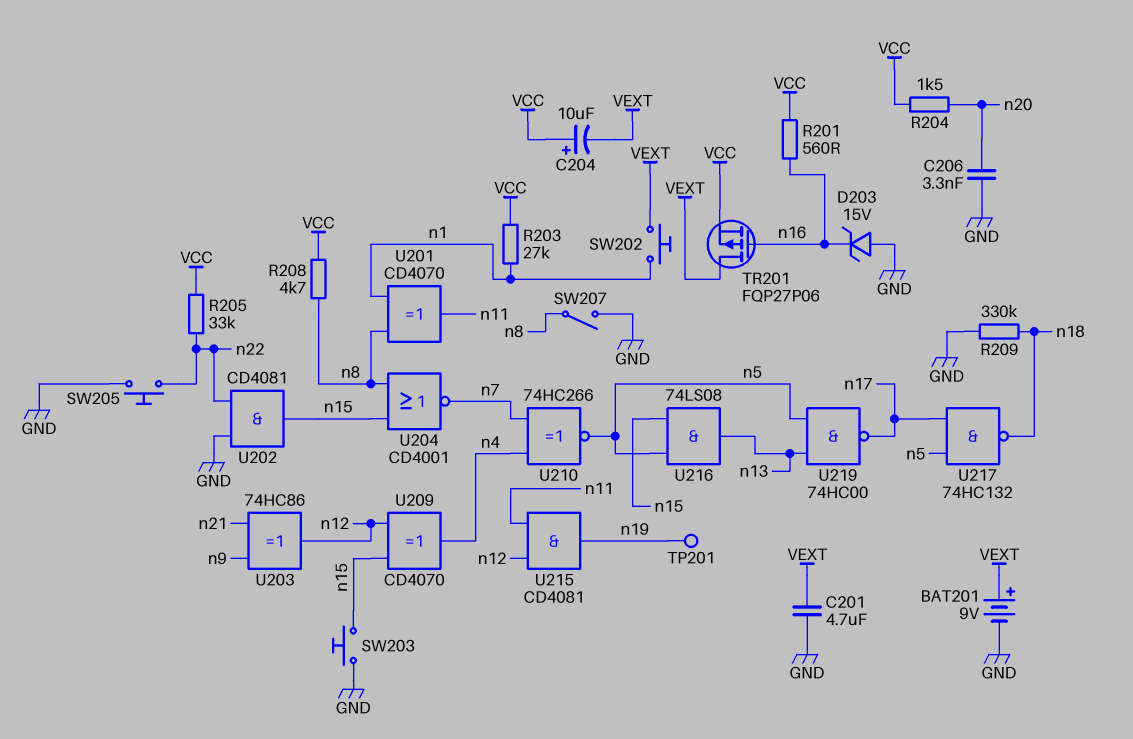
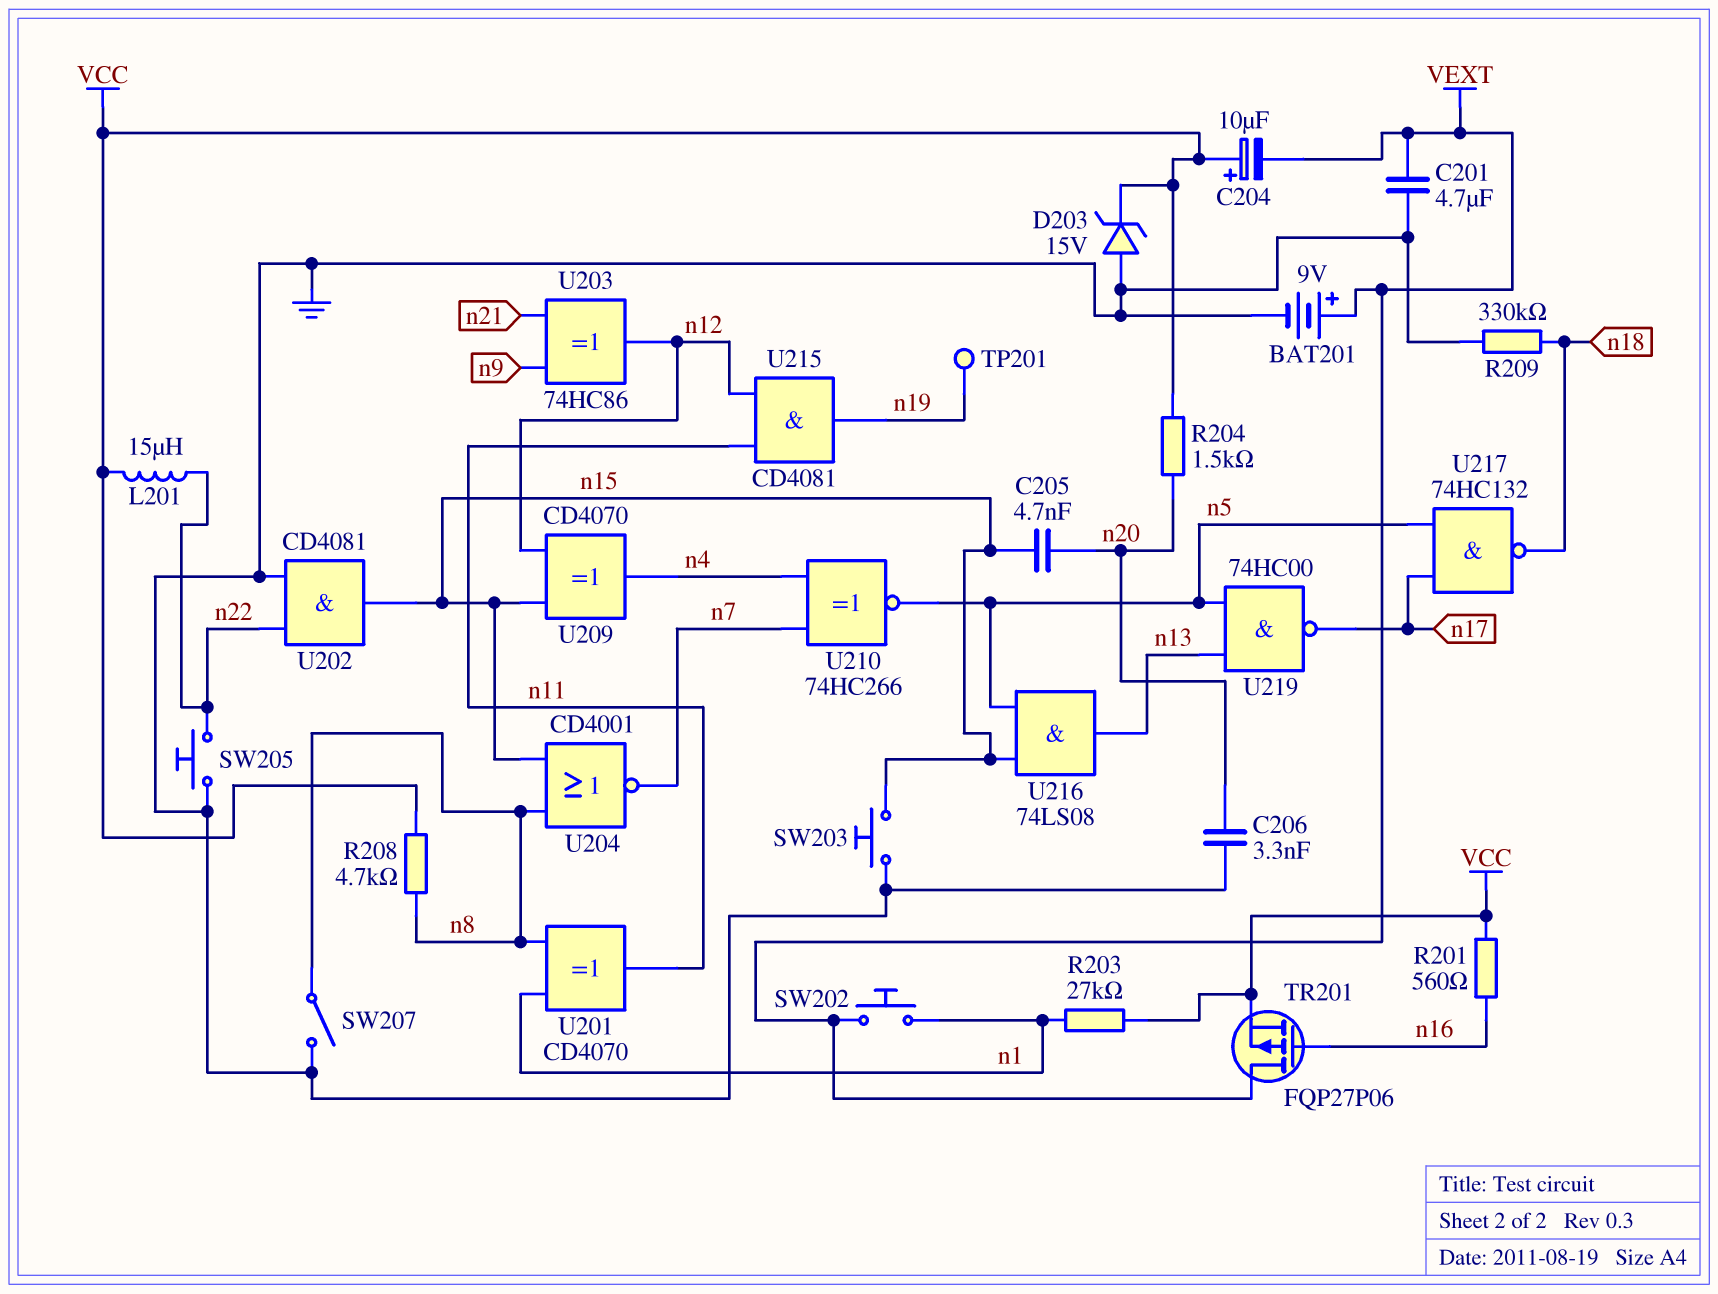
C205: none -> 4.7nF (n15, n20)
D203: zener 15V (A GND, K n16) -> zener 15V (A GND, K VCC)
L201: none -> 15uH (VCC, n22)
R205: 33k (VCC, n22) -> none

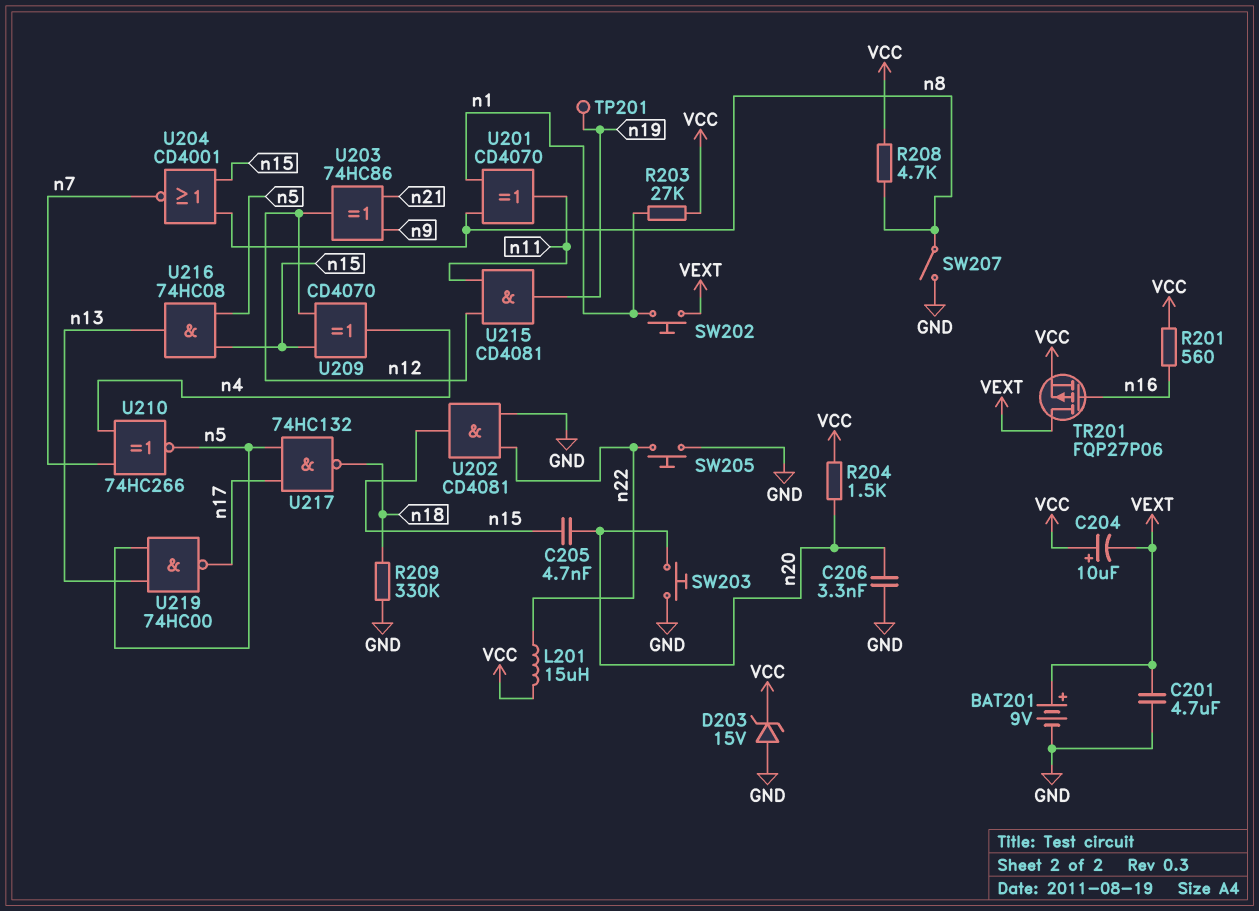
SW203: button (GND, n15) -> button (GND, n20)
U216: AND 74LS08 (in n5, in n15, out n13) -> AND 74HC08 (in n5, in n15, out n13)

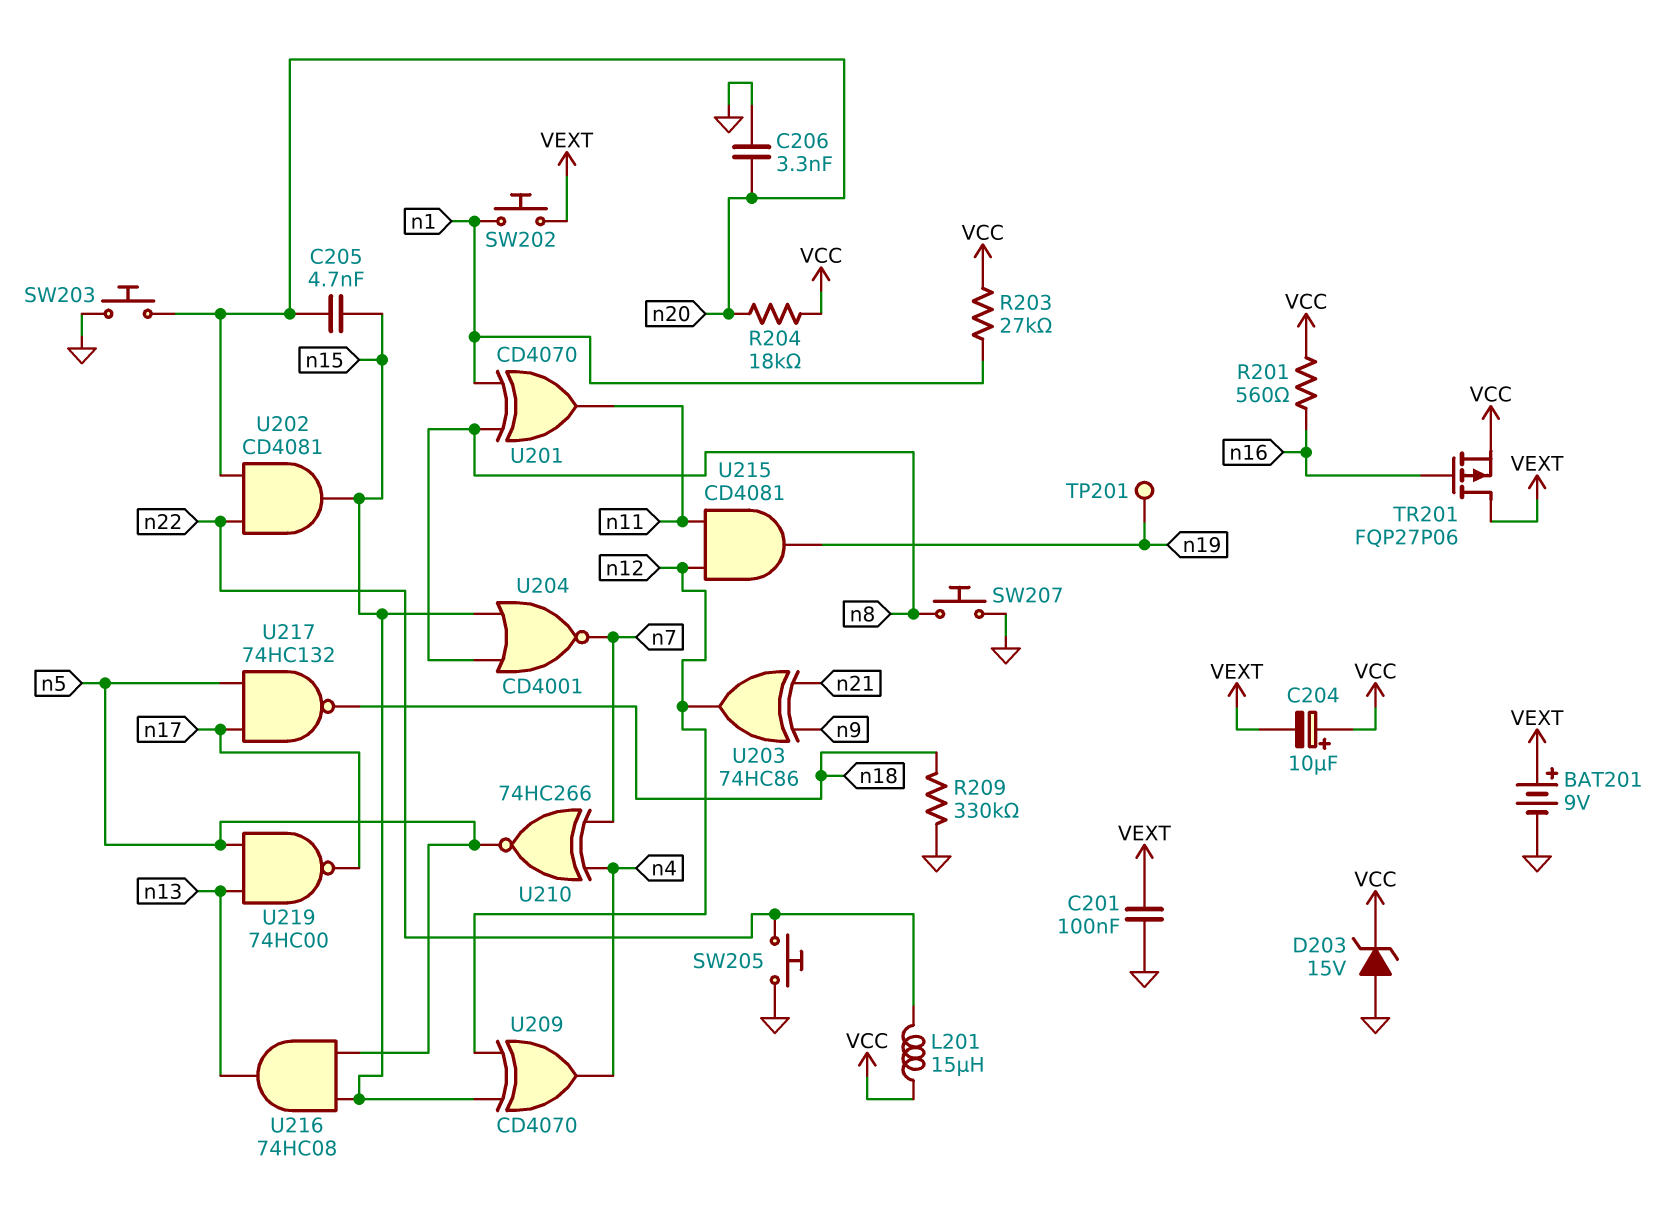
C201: 4.7uF (GND, VEXT) -> 100nF (GND, VEXT)
R204: 1.5k (VCC, n20) -> 18k (VCC, n20)
R208: 4.7k (VCC, n8) -> none
SW207: switch (GND, n8) -> button (GND, n8)
U202: AND CD4081 (in GND, in n22, out n15) -> AND CD4081 (in n20, in n22, out n15)

